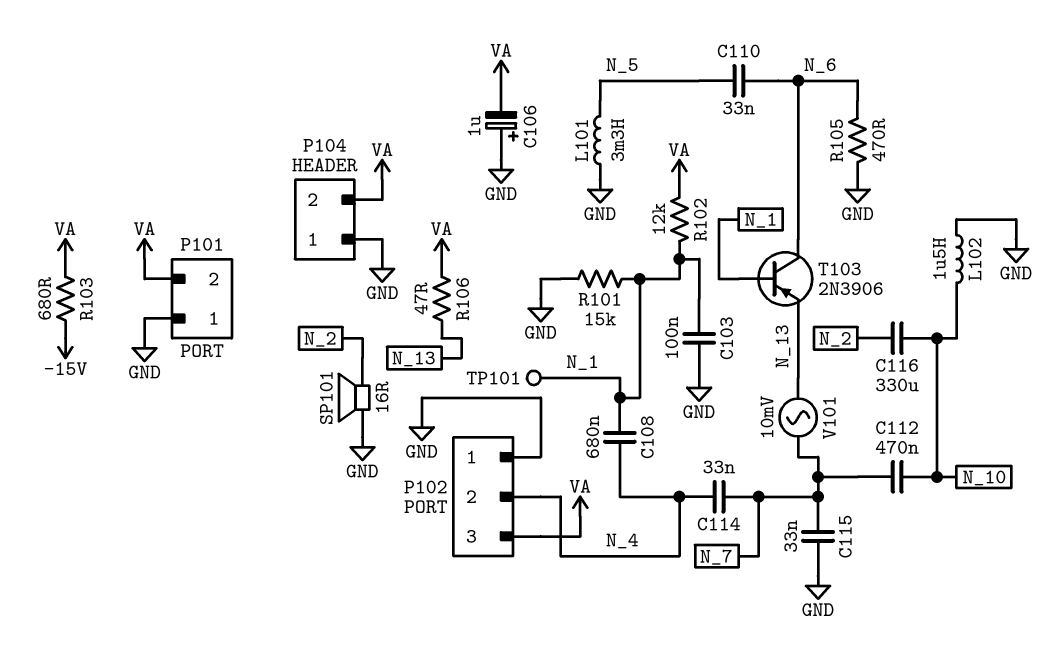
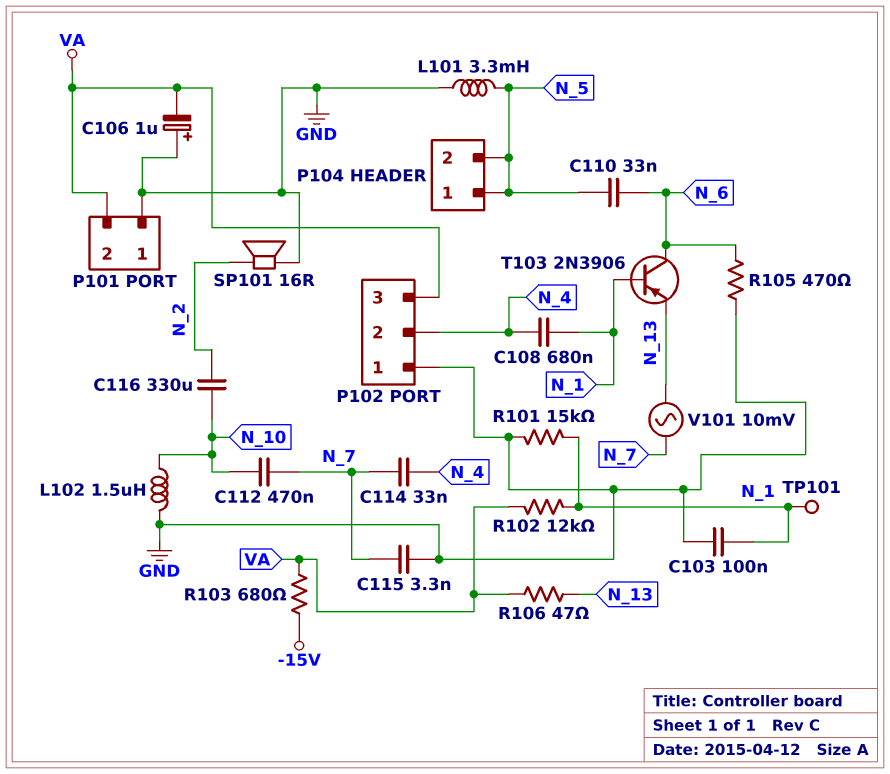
C115: 33nF (GND, N_7) -> 3.3nF (GND, N_7)
P104 pin 1: GND -> N_5
P104 pin 2: VA -> N_5

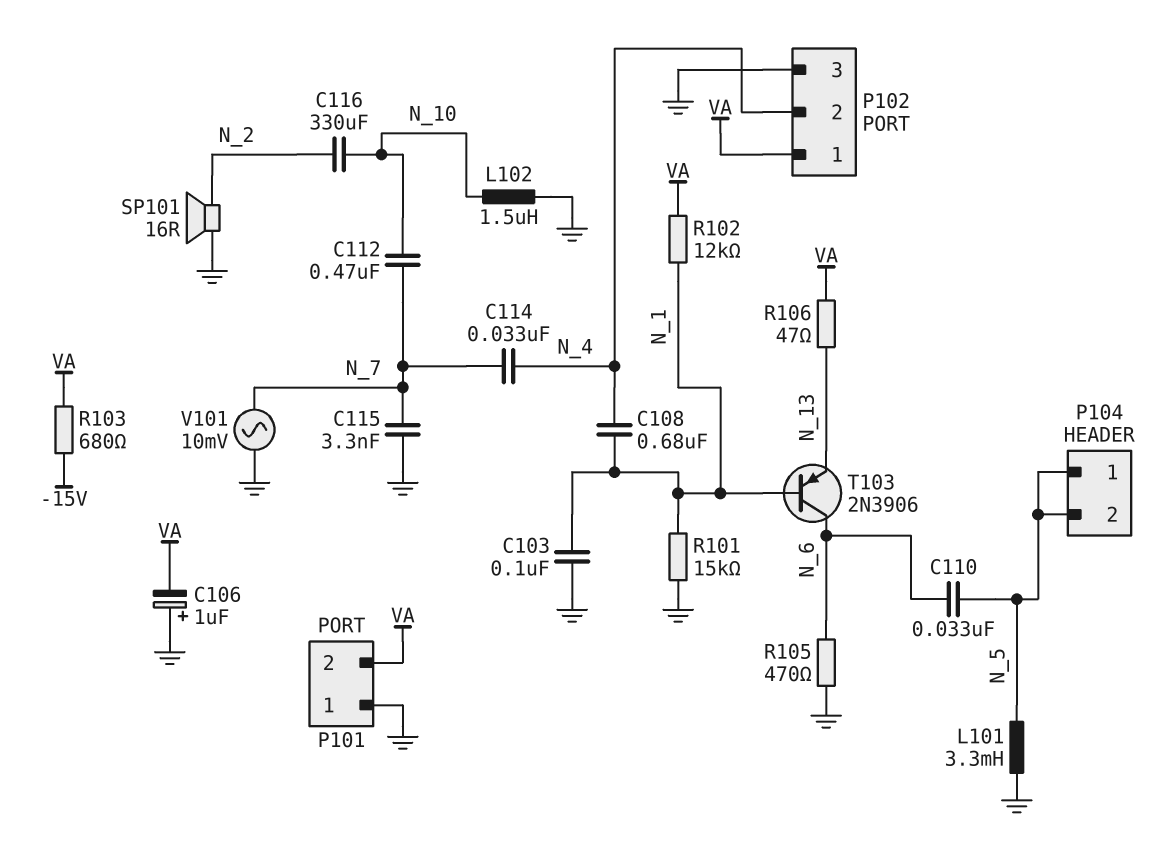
P102 pin 1: GND -> VA
P102 pin 3: VA -> GND
TP101: test point (N_1) -> none
V101: AC 10mV (N_7, N_13) -> AC 10mV (GND, N_7)

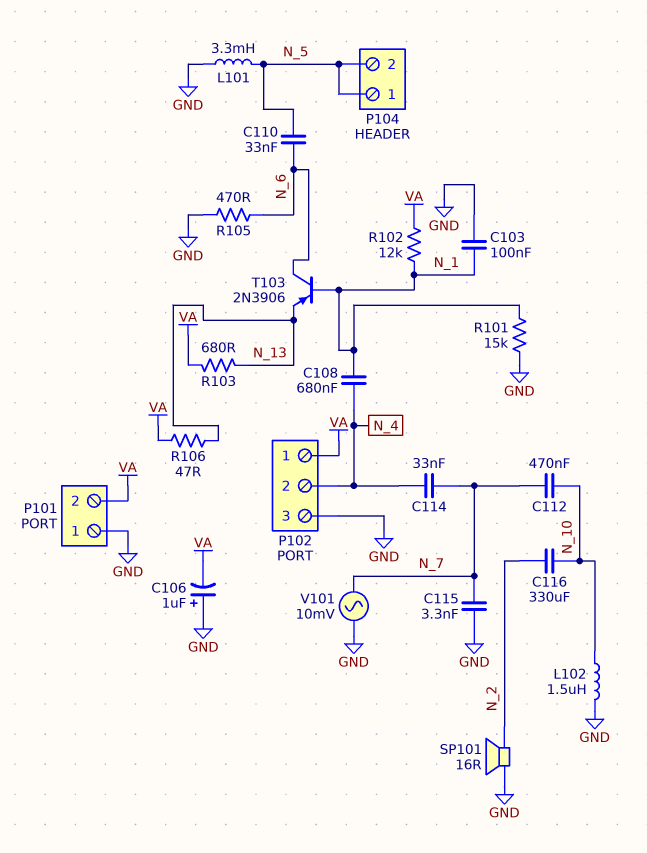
R103: 680 (-15V, VA) -> 680 (N_13, VA)

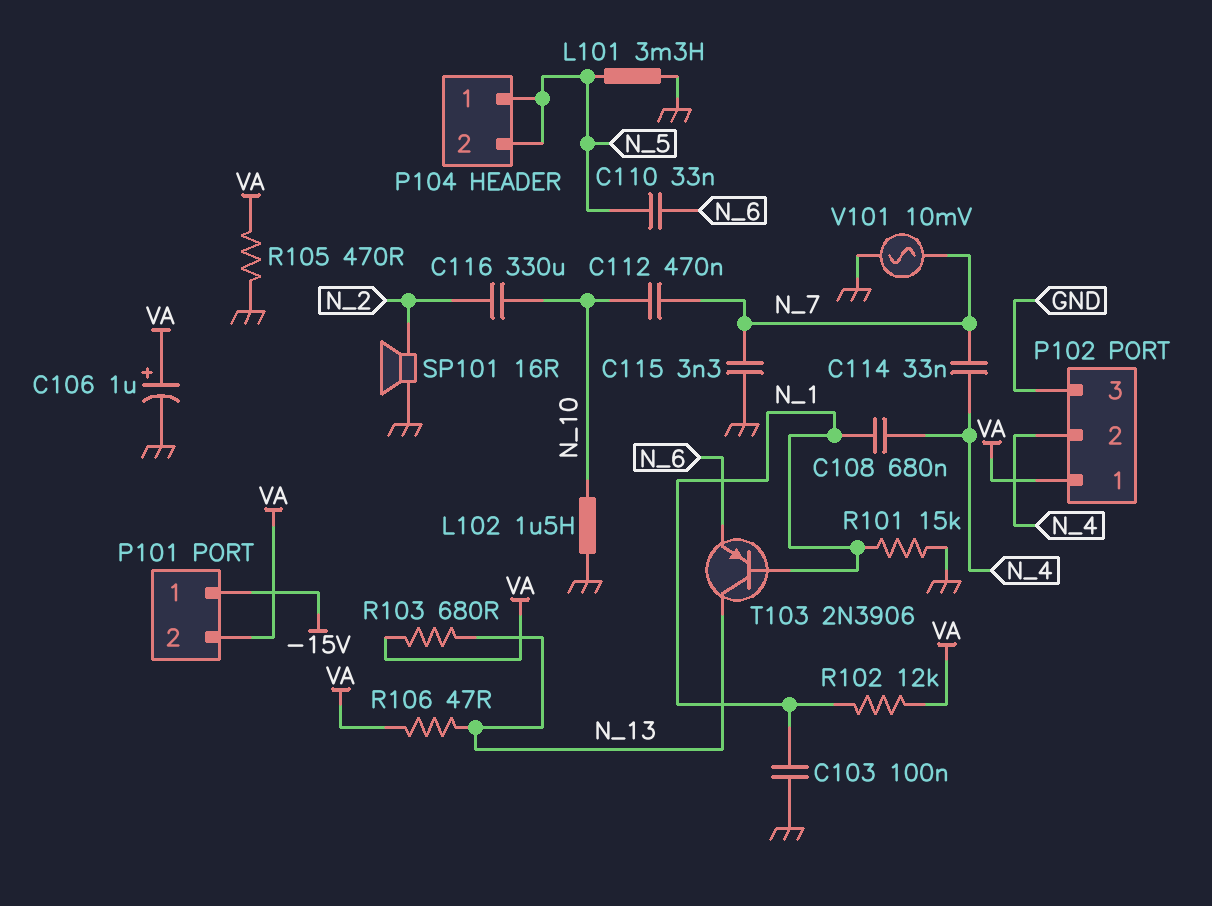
C106: 1uF (plus GND, minus VA) -> 1uF (plus VA, minus GND)
P101 pin 1: GND -> -15V
R105: 470 (GND, N_6) -> 470 (GND, VA)
T103: PNP 2N3906 (B N_1, C N_6, E N_13) -> PNP 2N3906 (B N_1, C N_13, E N_6)

